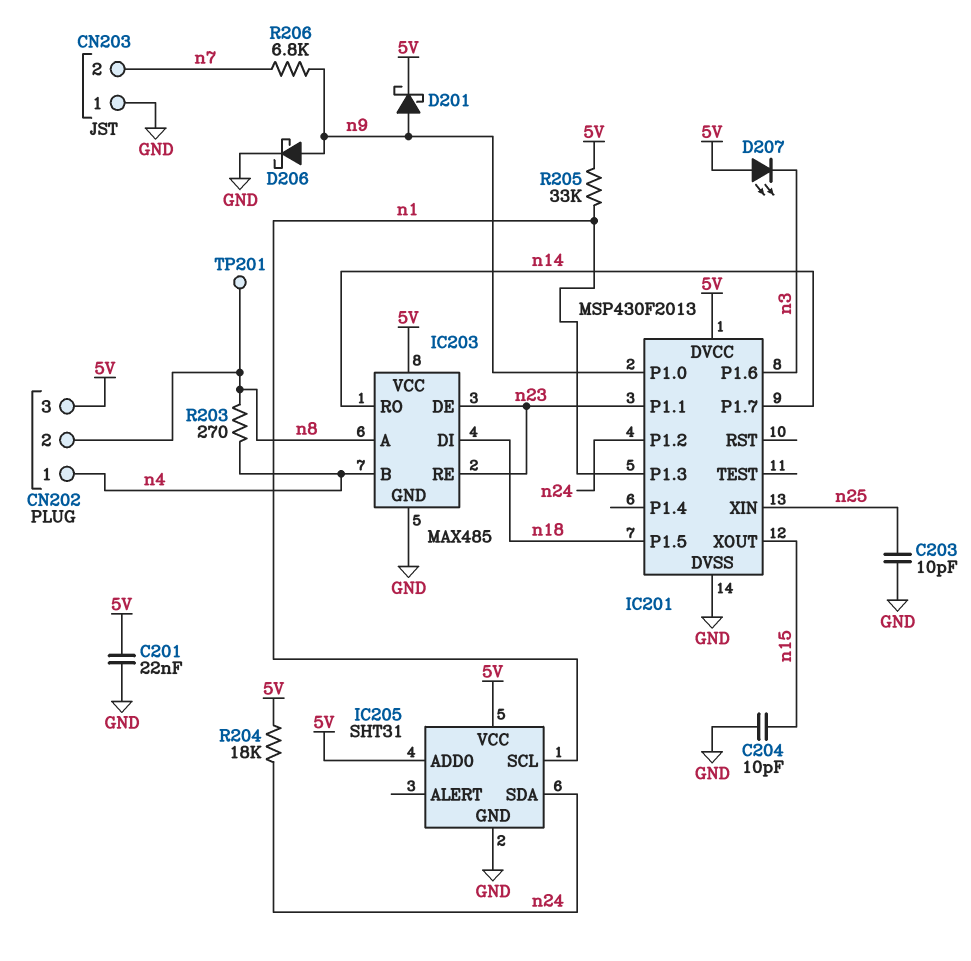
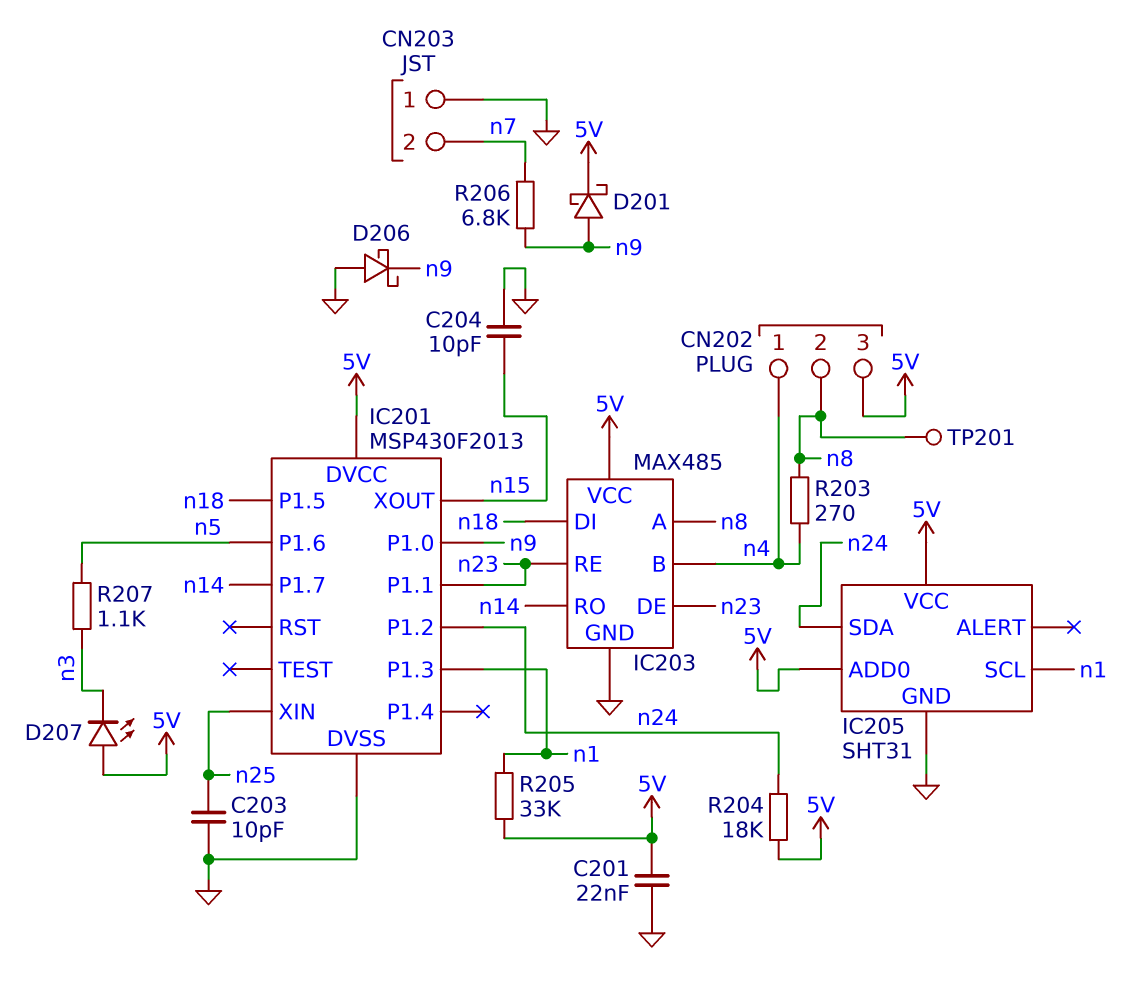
D206: schottky (A n9, K GND) -> schottky (A GND, K n9)
IC201 pin P1.6: n3 -> n5
R207: none -> 1.1k (n3, n5)

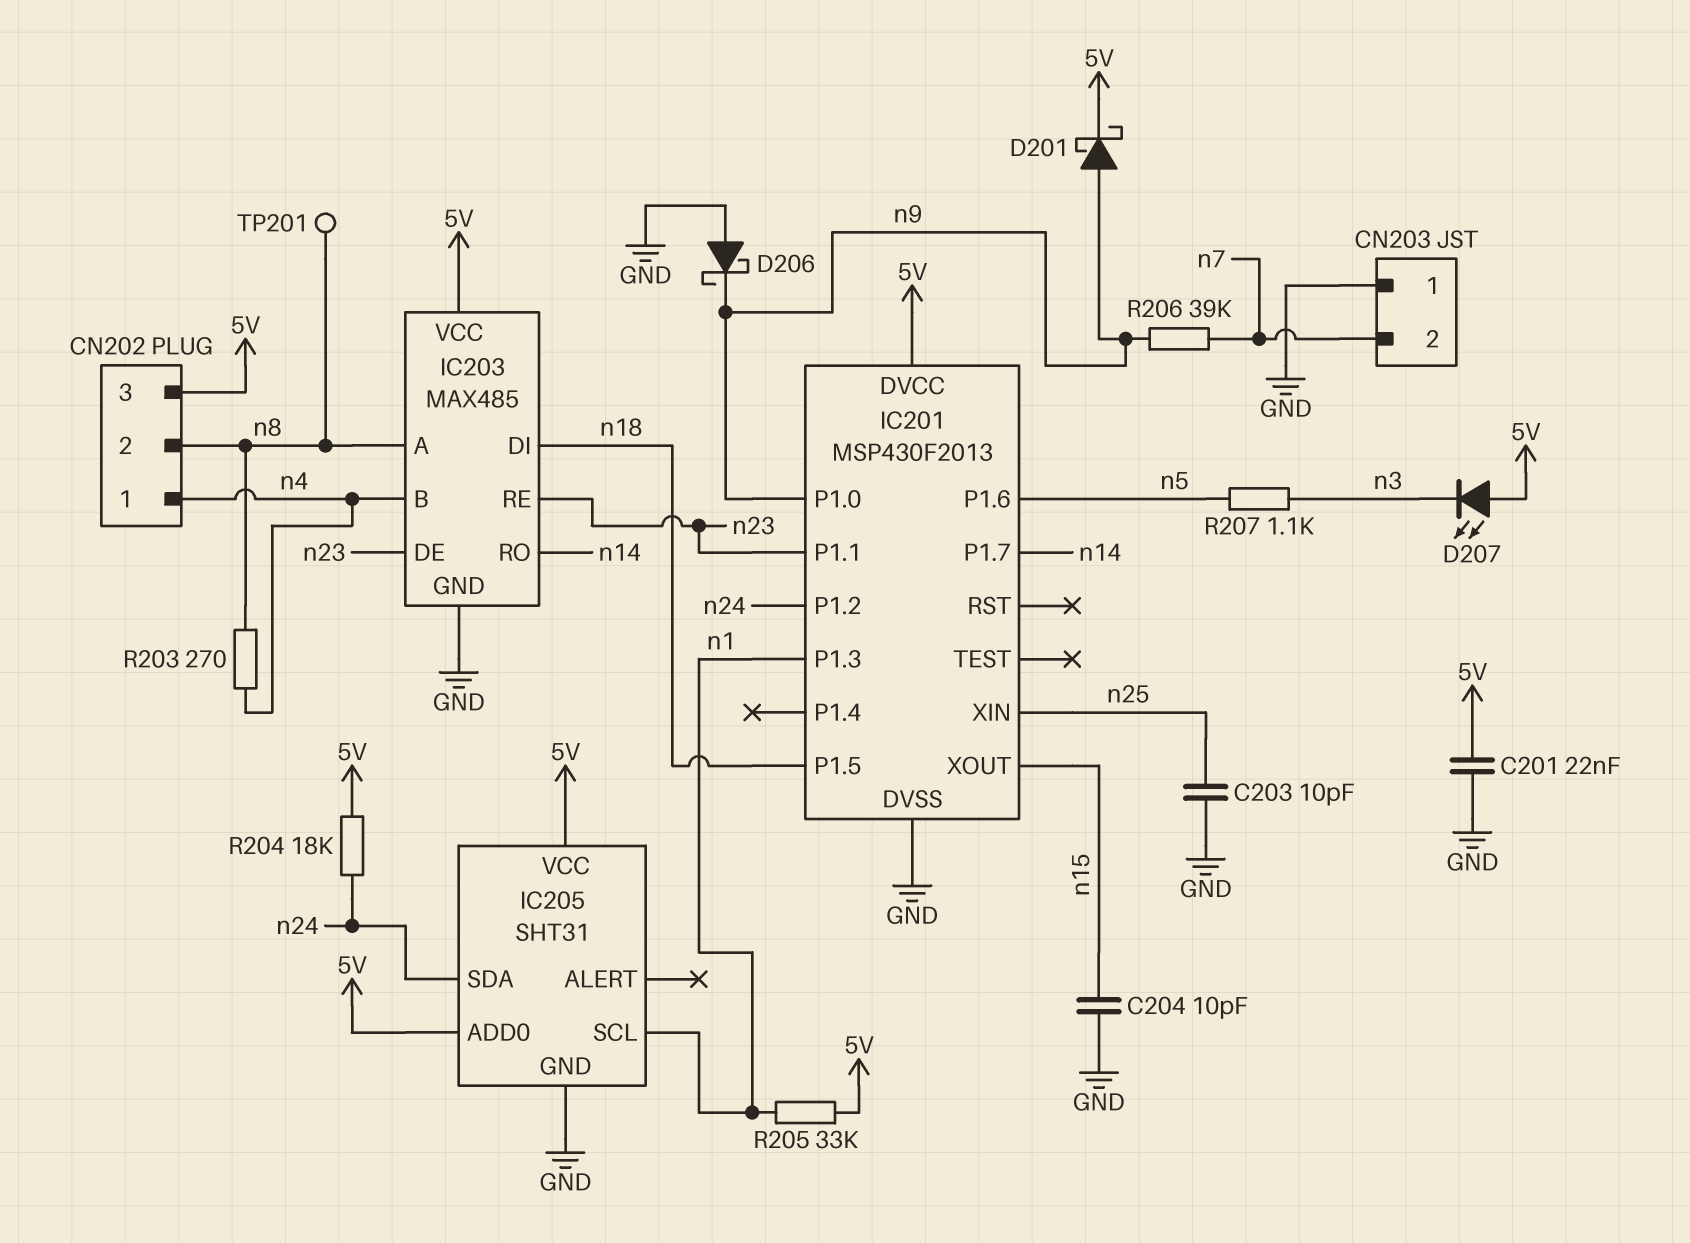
R206: 6.8k (n7, n9) -> 39k (n7, n9)

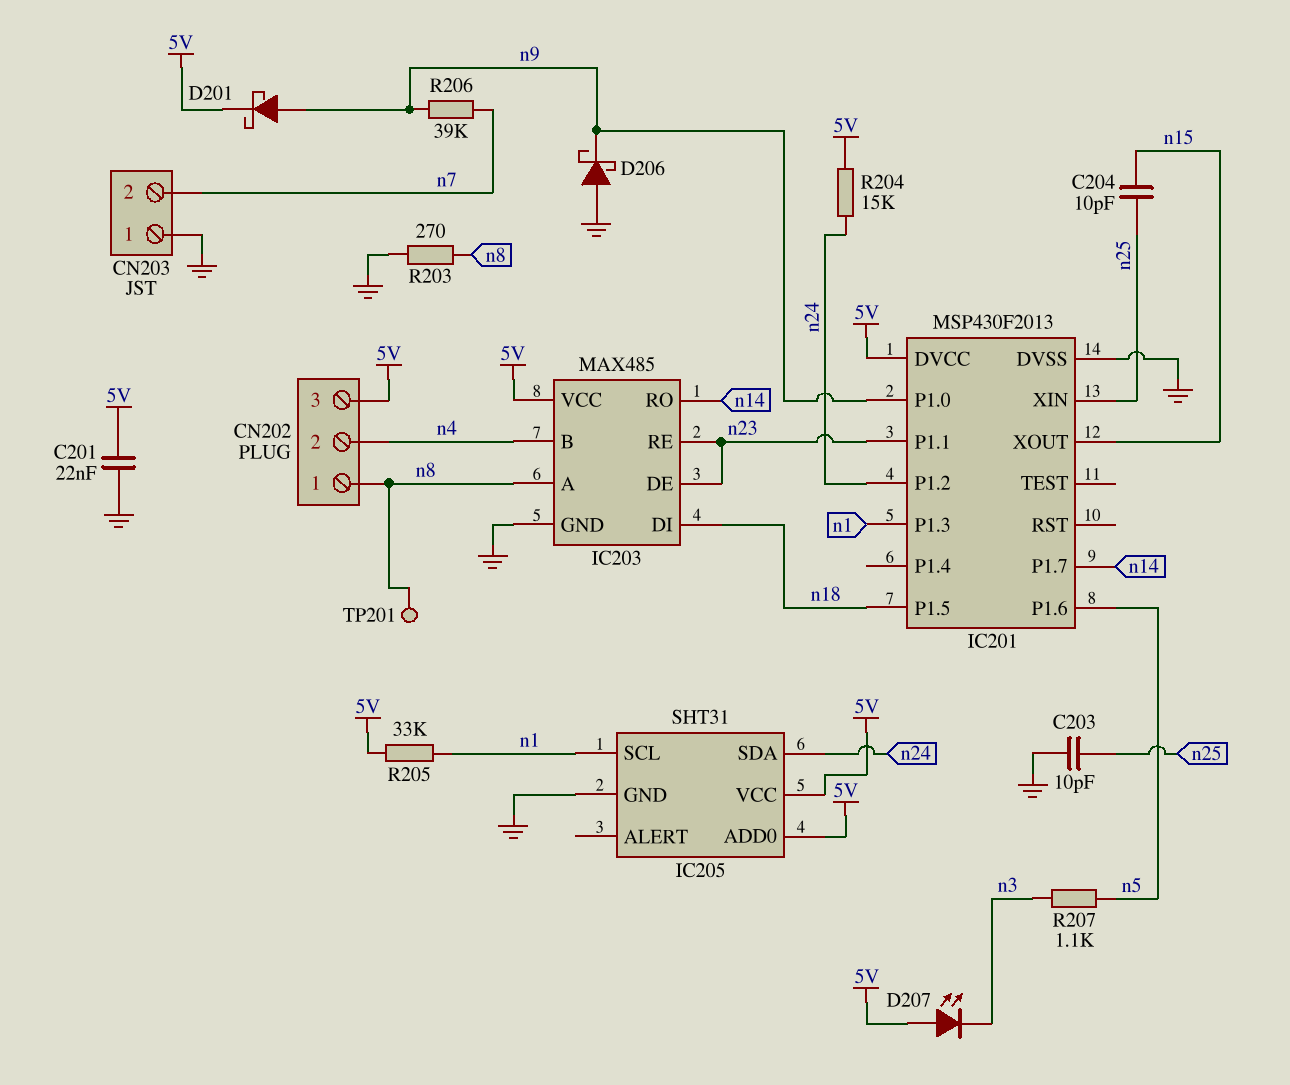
C204: 10pF (GND, n15) -> 10pF (n15, n25)
CN202 pin 1: n4 -> n8
CN202 pin 2: n8 -> n4
R203: 270 (n4, n8) -> 270 (GND, n8)
R204: 18k (5V, n24) -> 15k (5V, n24)

